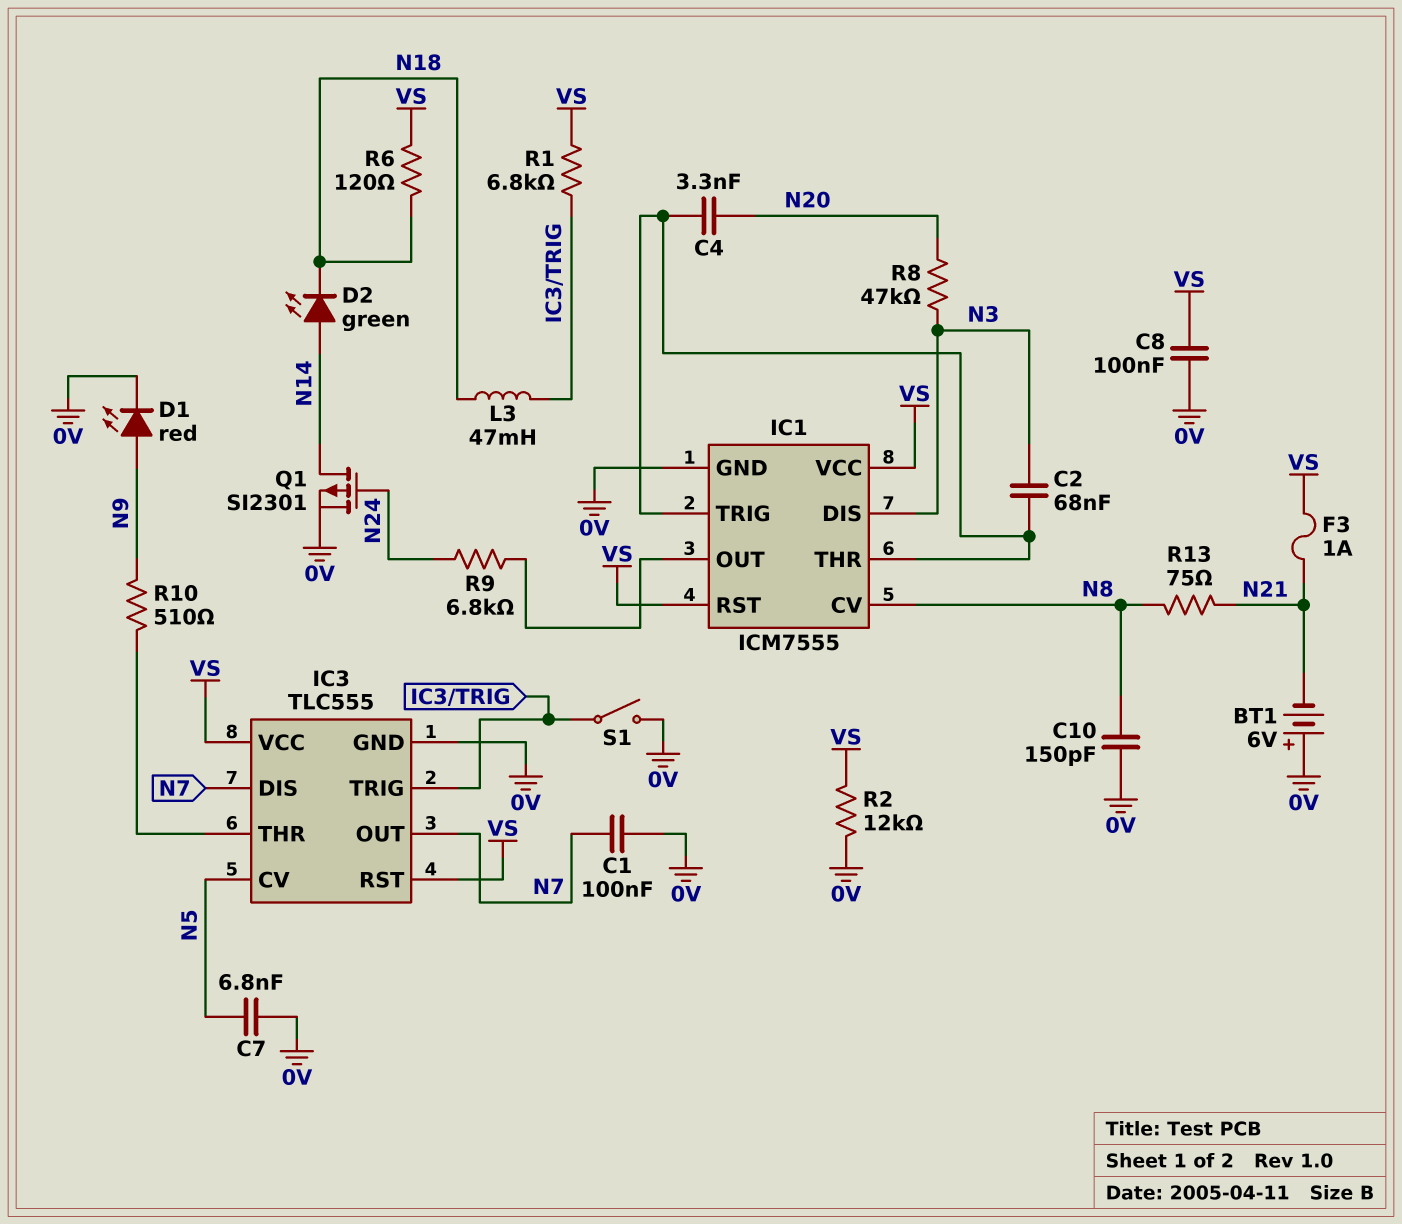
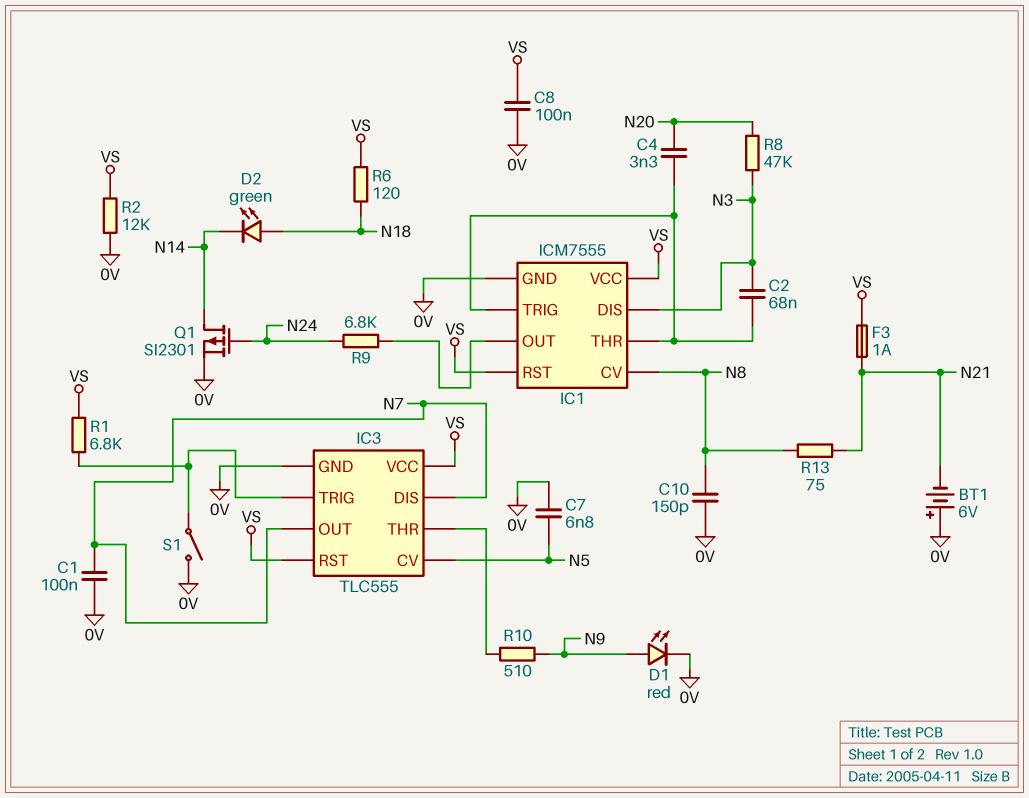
D2: LED green (A N14, K N18) -> LED green (A N18, K N14)
L3: 47mH (IC3/TRIG, N18) -> none

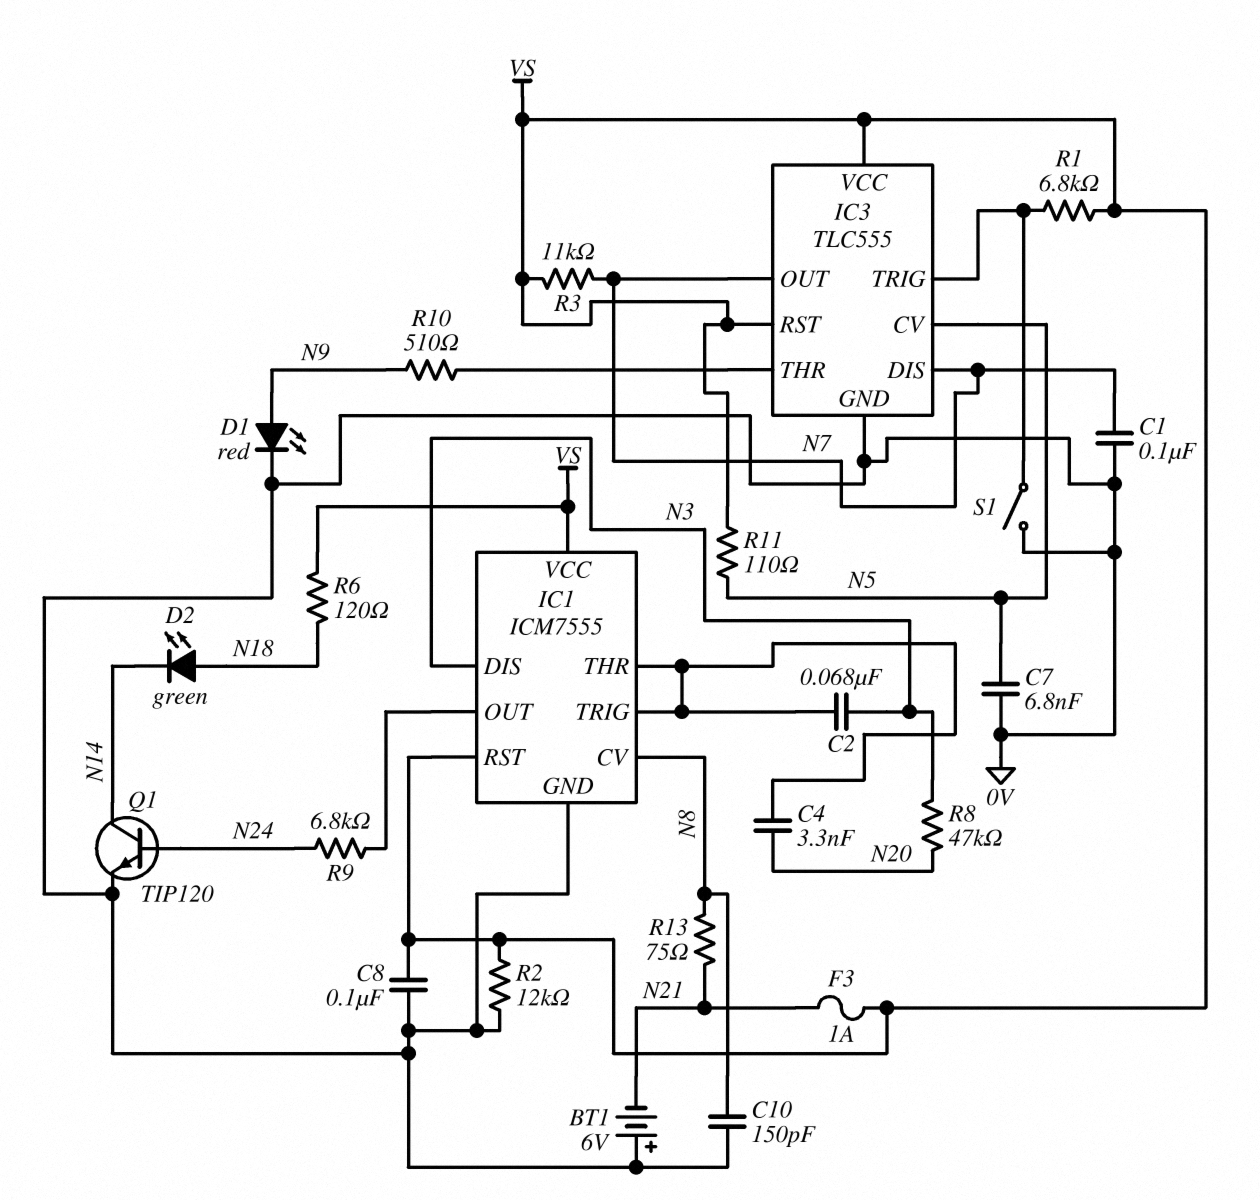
Q1: PMOS SI2301 (G N24, D N14, S 0V) -> NPN TIP120 (B N24, C N14, E 0V)
R3: none -> 11k (N7, VS)
R11: none -> 110 (N5, VS)

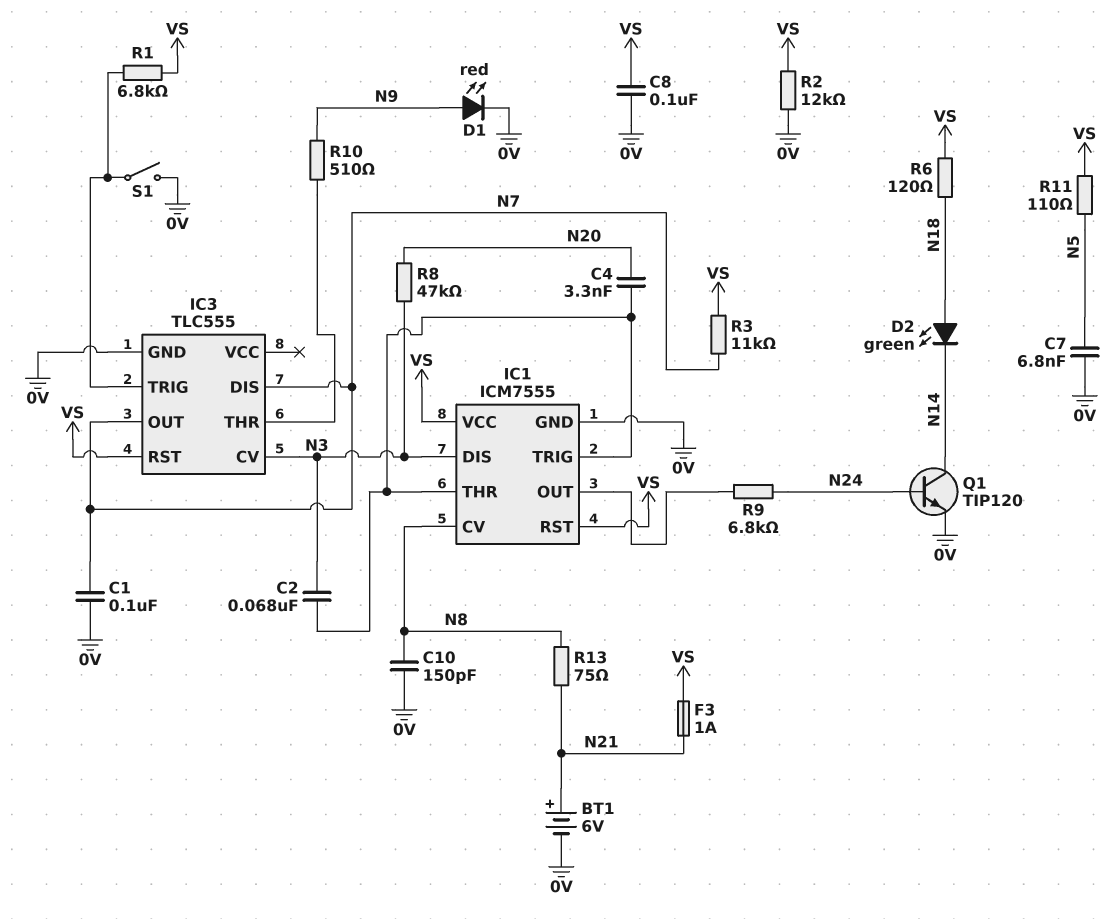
BT1: 6V (plus 0V, minus N21) -> 6V (plus N21, minus 0V)
IC3 pin CV: N5 -> N3
IC3 pin VCC: VS -> none

